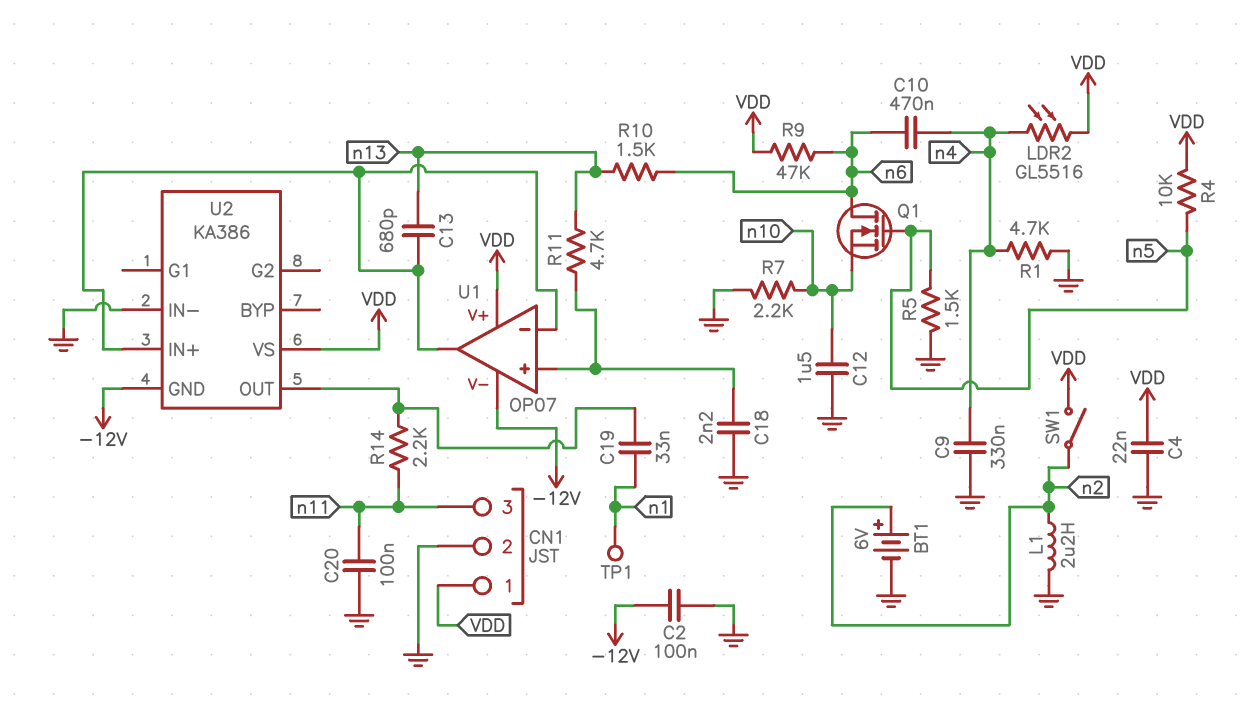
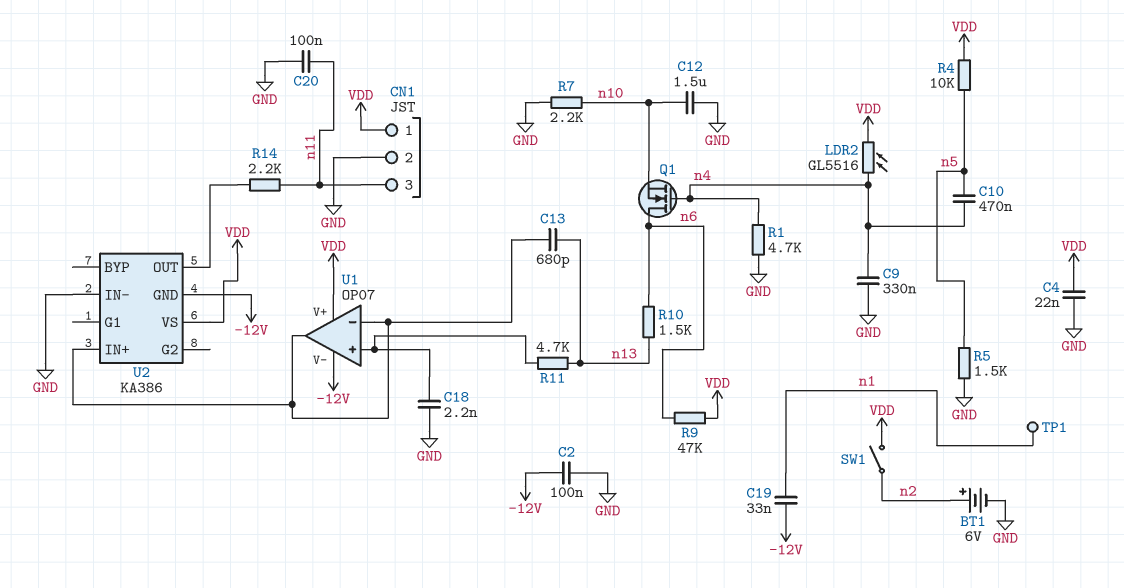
C10: 470nF (n4, n6) -> 470nF (n4, n5)
C19: 33nF (U2/OUT, n1) -> 33nF (-12V, n1)
L1: 2.2uH (GND, n2) -> none
Q1: NMOS (G n5, D n6, S n10) -> NMOS (G n4, D n6, S n10)

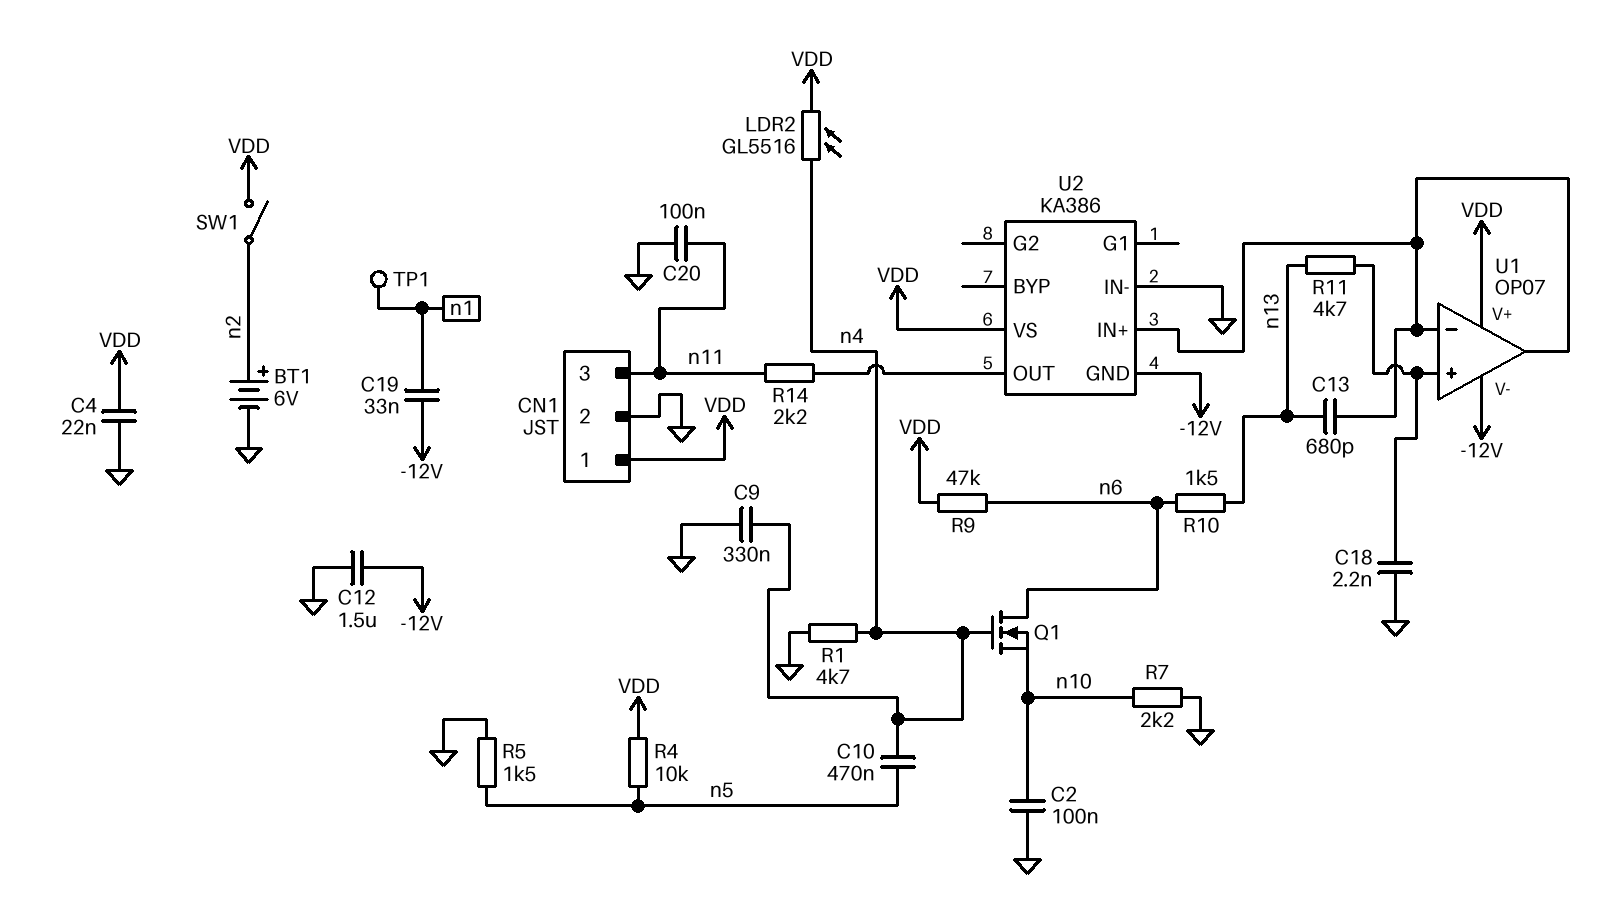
C2: 100nF (-12V, GND) -> 100nF (GND, n10)
C12: 1.5uF (GND, n10) -> 1.5uF (-12V, GND)

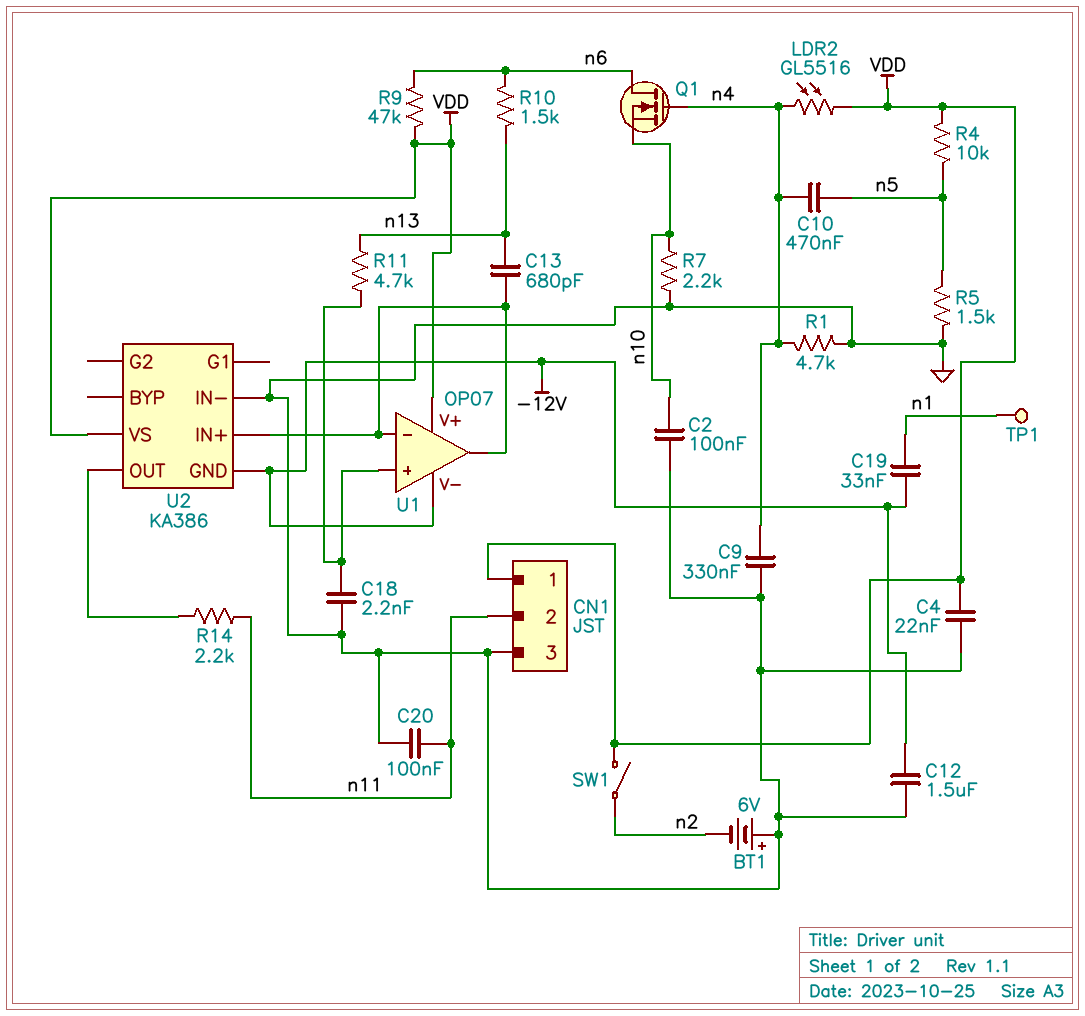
BT1: 6V (plus n2, minus GND) -> 6V (plus GND, minus n2)
CN1 pin 2: GND -> n11
CN1 pin 3: n11 -> GND

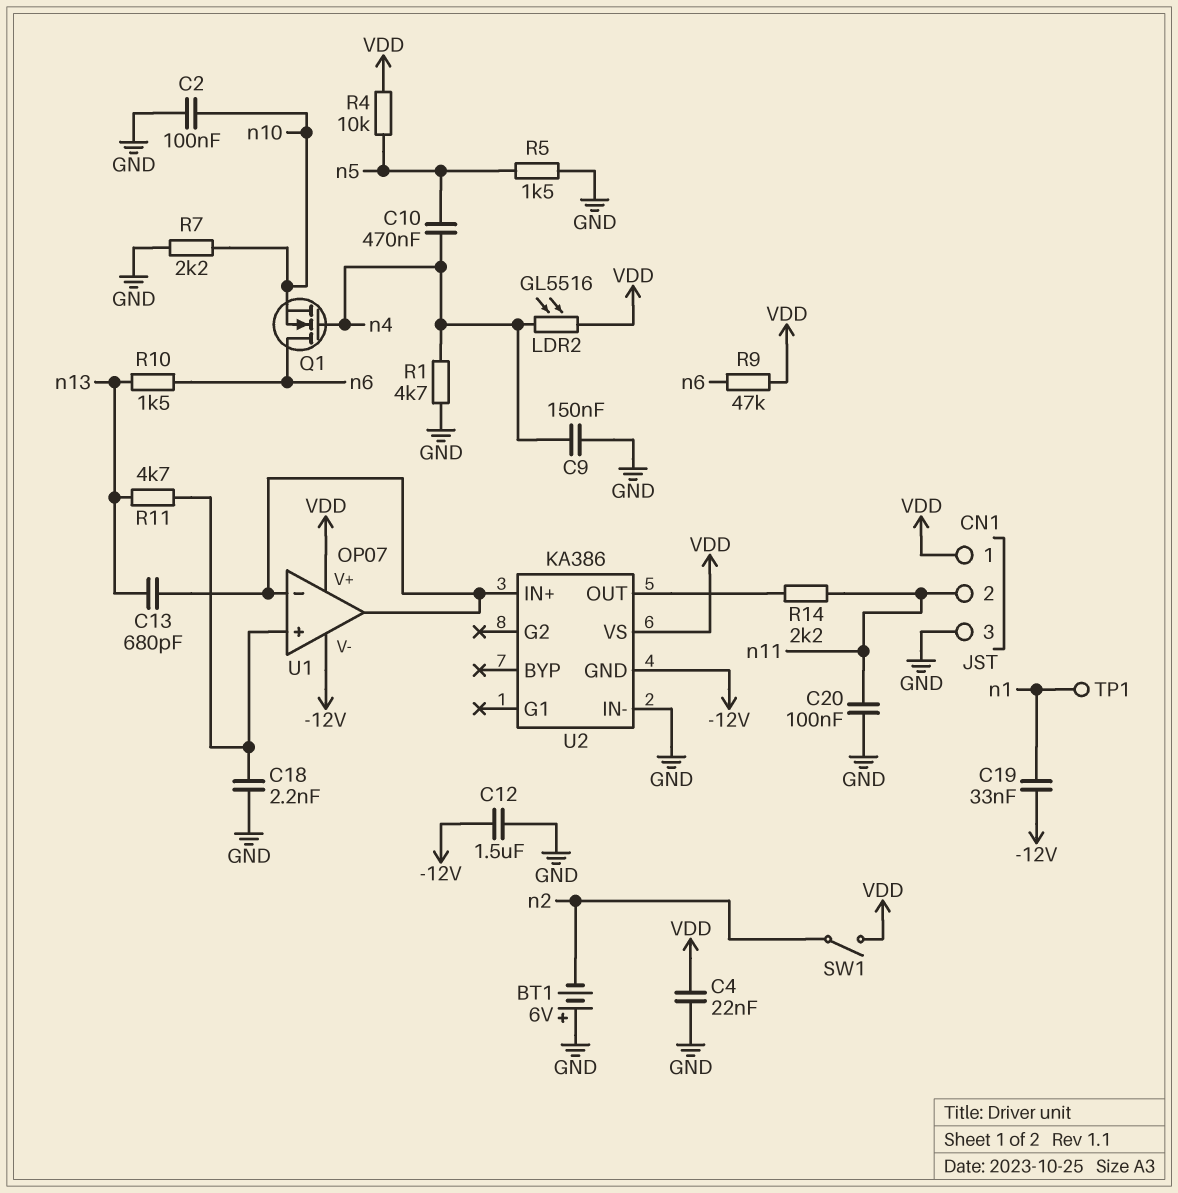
C9: 330nF (GND, n4) -> 150nF (GND, n4)

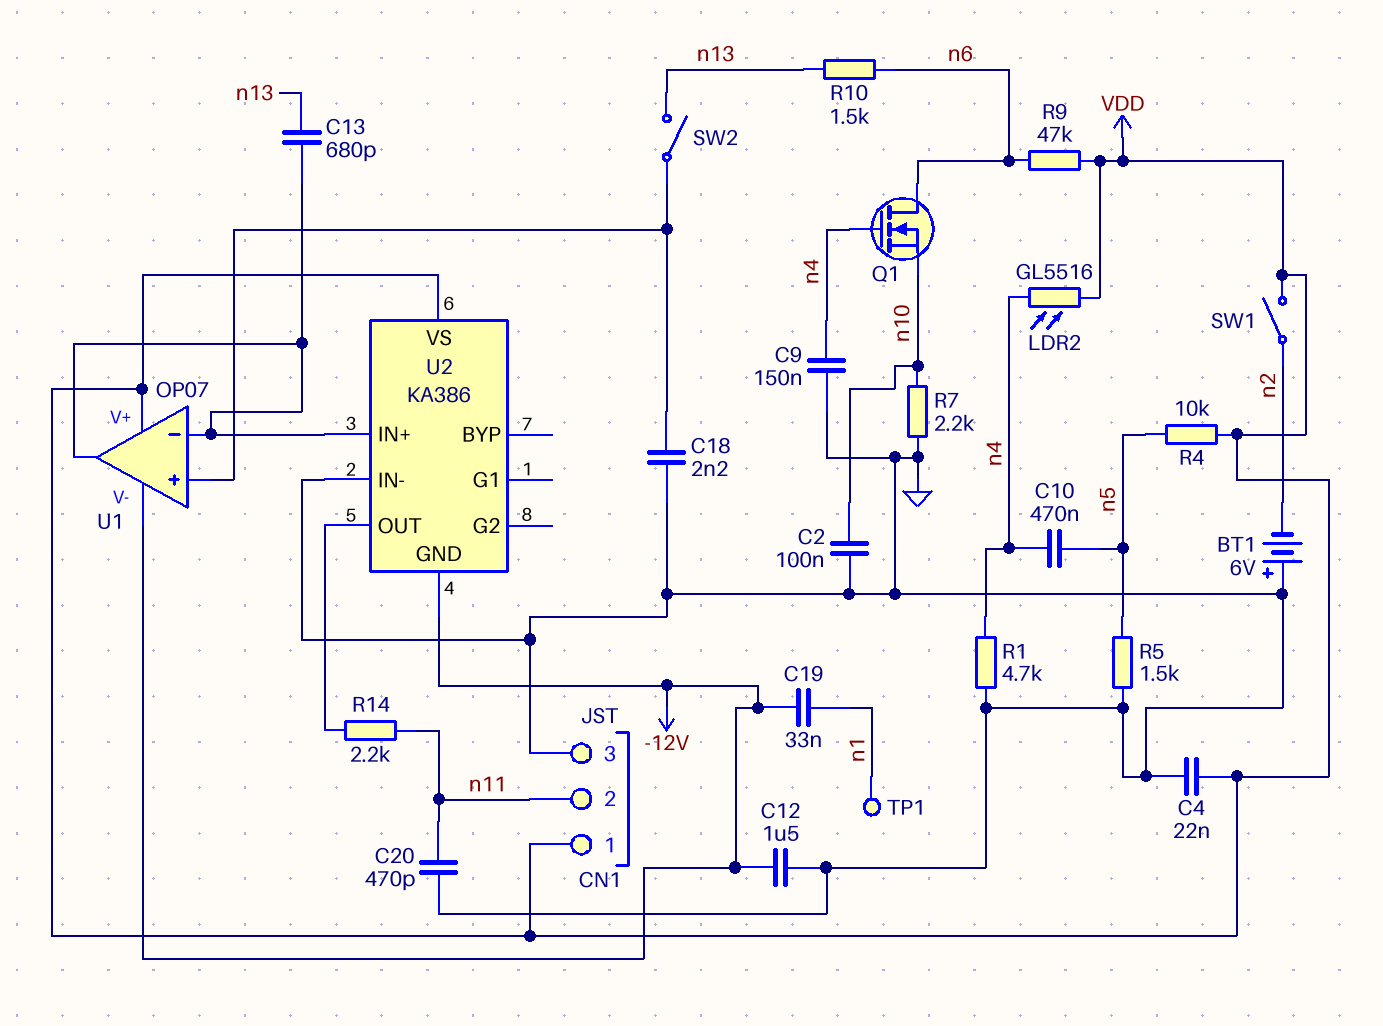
C20: 100nF (GND, n11) -> 470pF (GND, n11)
R11: 4.7k (U1/in+, n13) -> none
SW2: none -> switch (U1/in+, n13)

